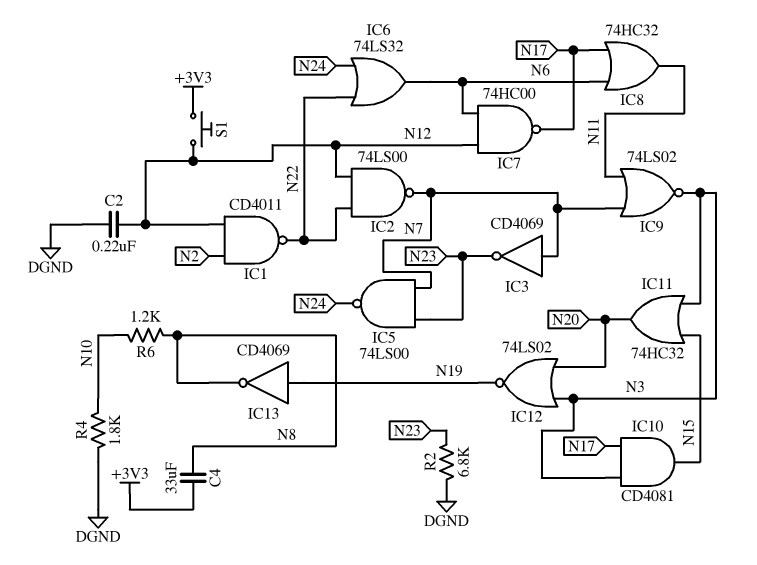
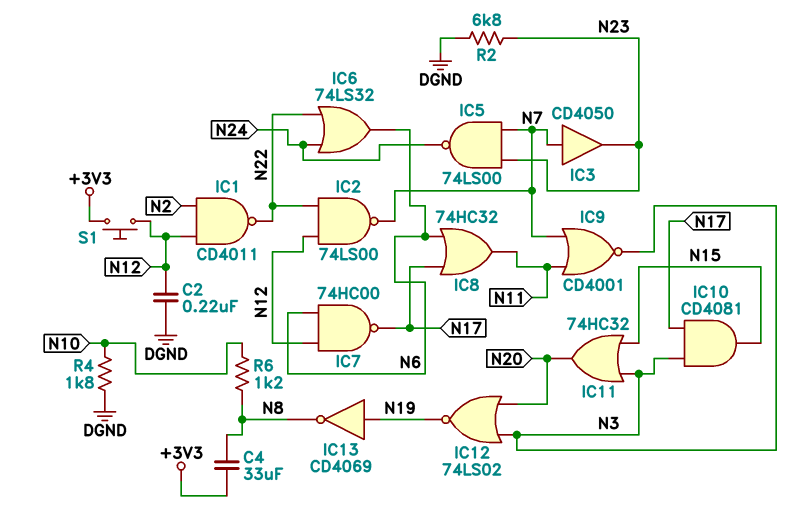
IC3: NOT CD4069 (in N7, out N23) -> buffer CD4050 (in N7, out N23)
IC9: NOR 74LS02 (in N7, in N11, out N3) -> NOR CD4001 (in N7, in N11, out N3)

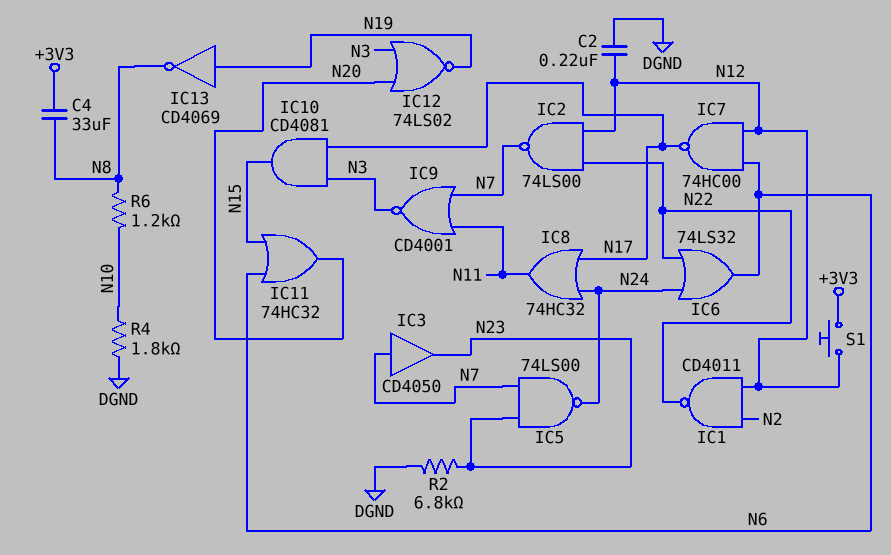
IC8: OR 74HC32 (in N6, in N17, out N11) -> OR 74HC32 (in N17, in N24, out N11)
IC11: OR 74HC32 (in N3, in N15, out N20) -> OR 74HC32 (in N6, in N15, out N20)

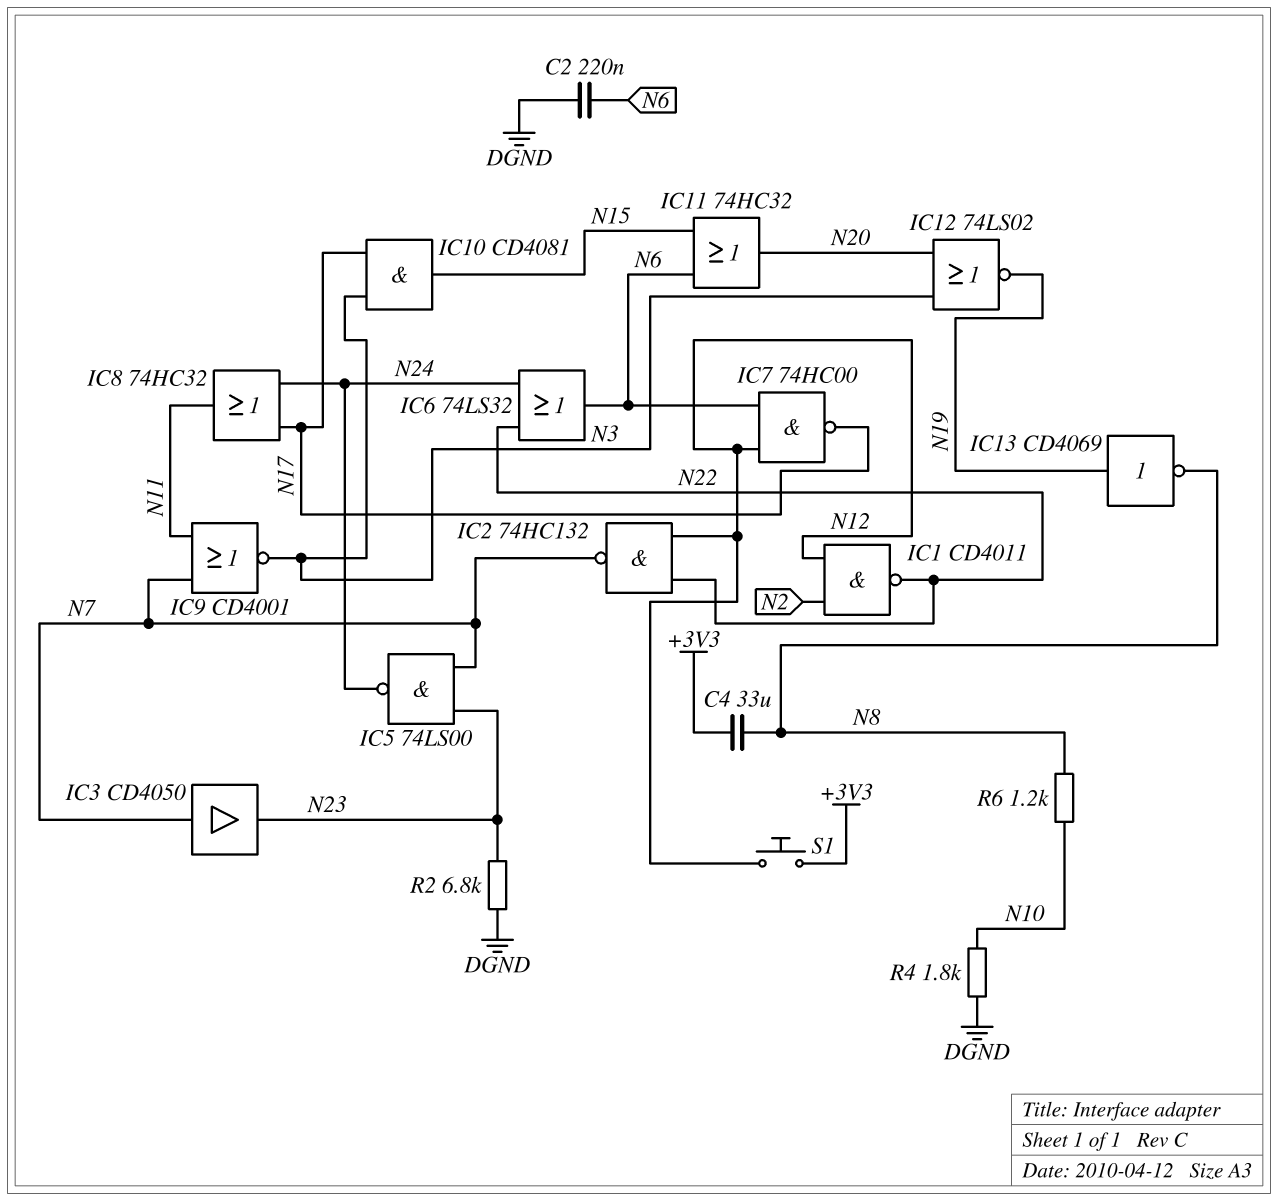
C2: 220nF (DGND, N12) -> 220nF (DGND, N6)
IC2: NAND 74LS00 (in N12, in N22, out N7) -> NAND 74HC132 (in N12, in N22, out N7)

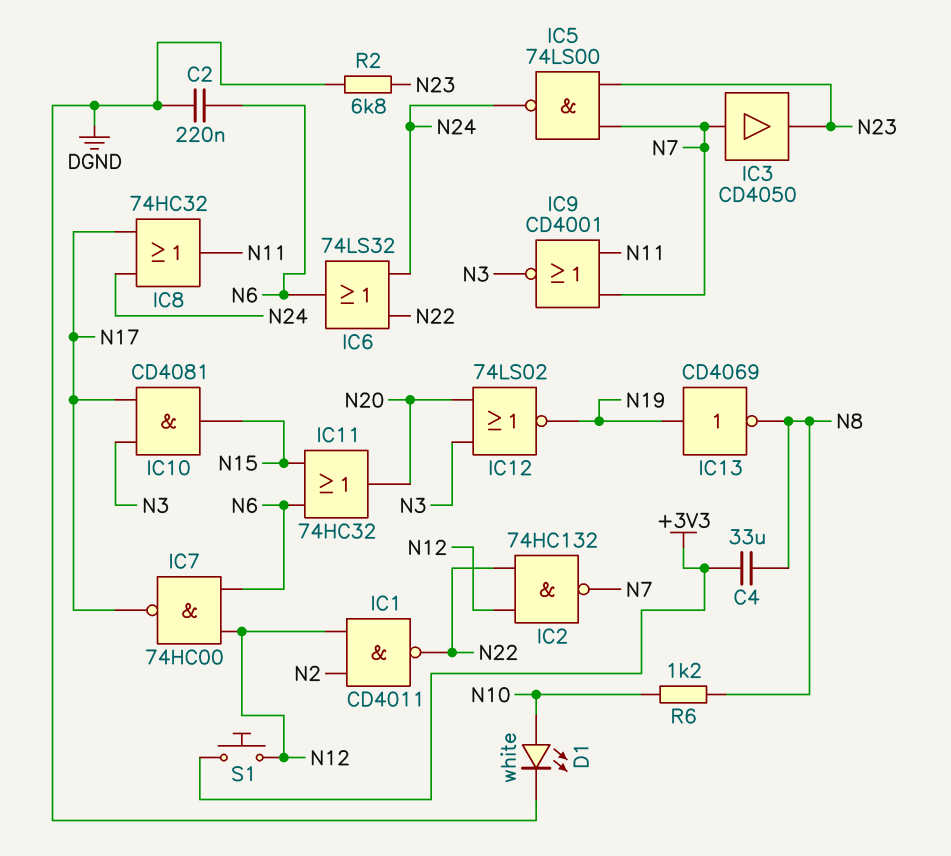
D1: none -> LED white (A N10, K DGND)
R4: 1.8k (DGND, N10) -> none

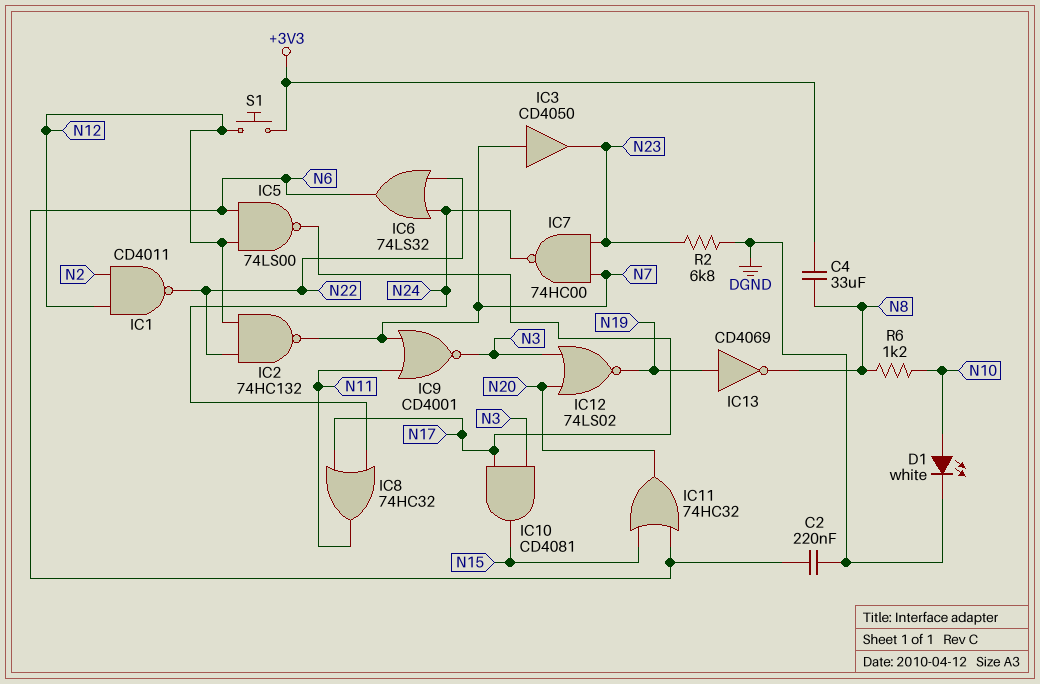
IC5: NAND 74LS00 (in N7, in N23, out N24) -> NAND 74LS00 (in N6, in N12, out N17)
IC7: NAND 74HC00 (in N6, in N12, out N17) -> NAND 74HC00 (in N7, in N23, out N24)

